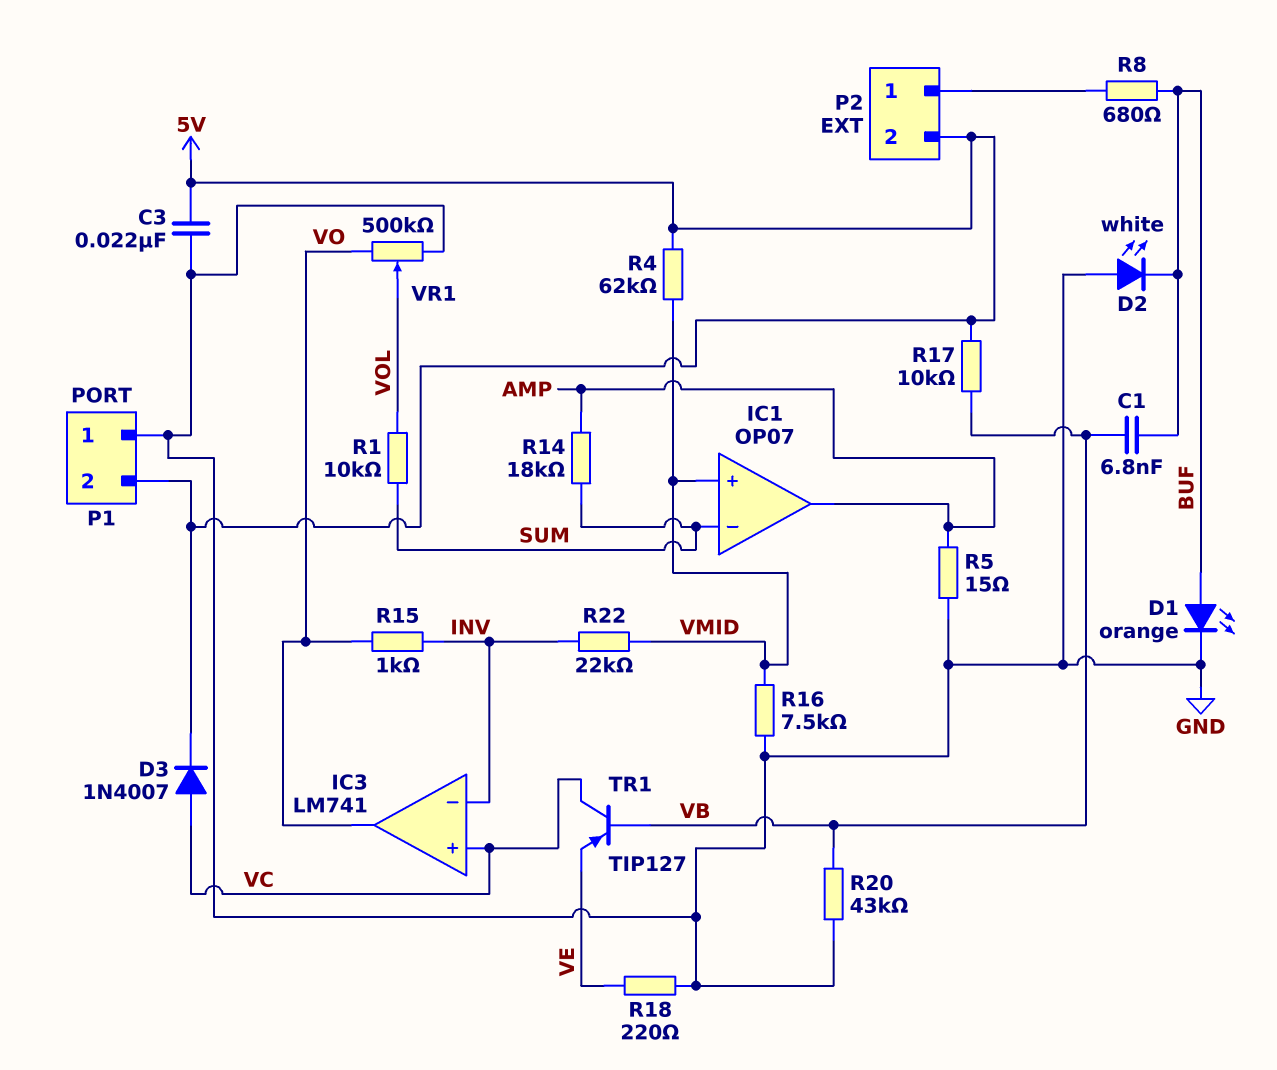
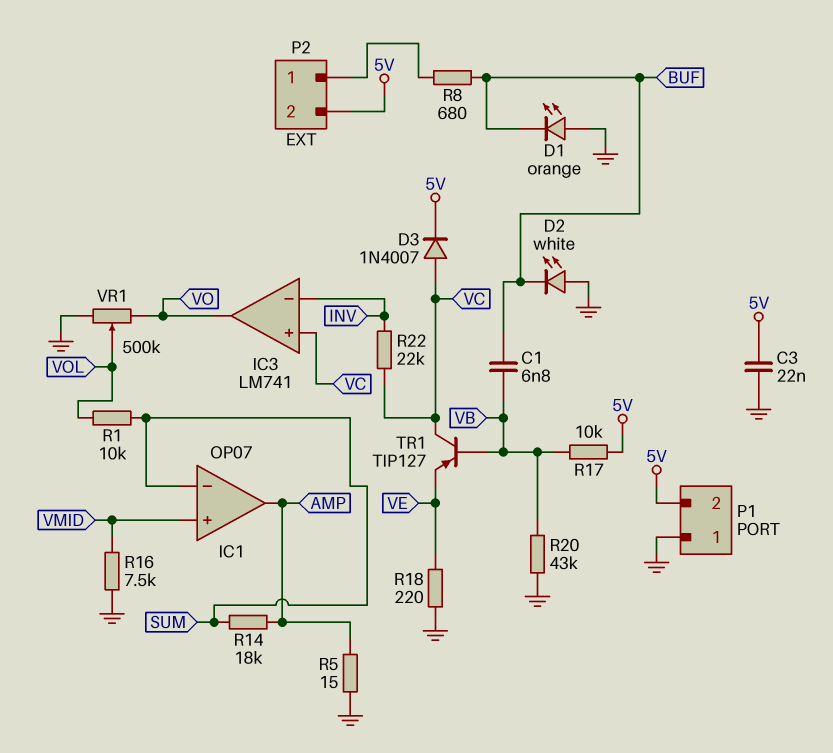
D1: LED orange (A BUF, K GND) -> LED orange (A GND, K BUF)
R4: 62k (5V, VMID) -> none
R15: 1k (INV, VO) -> none
R22: 22k (INV, VMID) -> 22k (INV, VC)

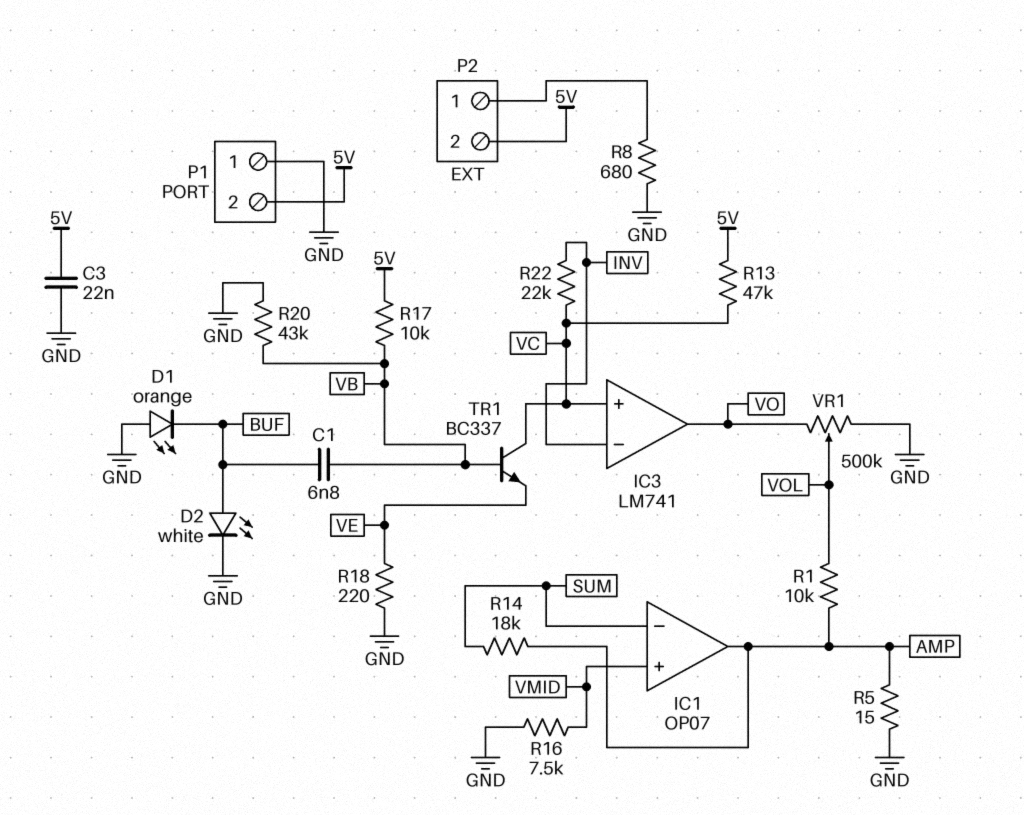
D2: LED white (A GND, K BUF) -> LED white (A BUF, K GND)
D3: diode 1N4007 (A VC, K 5V) -> none
R1: 10k (SUM, VOL) -> 10k (AMP, VOL)
R8: 680 (BUF, P2/1) -> 680 (GND, P2/1)
R13: none -> 47k (5V, VC)
TR1: PNP TIP127 (B VB, C VC, E VE) -> NPN BC337 (B VB, C VC, E VE)

